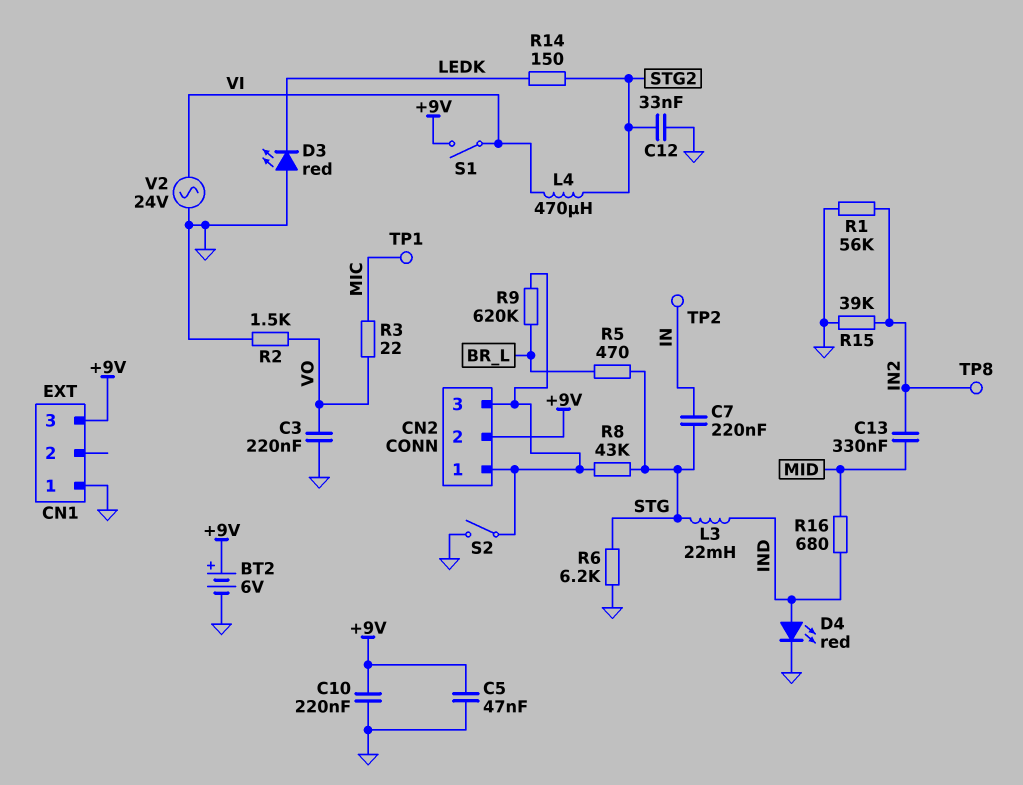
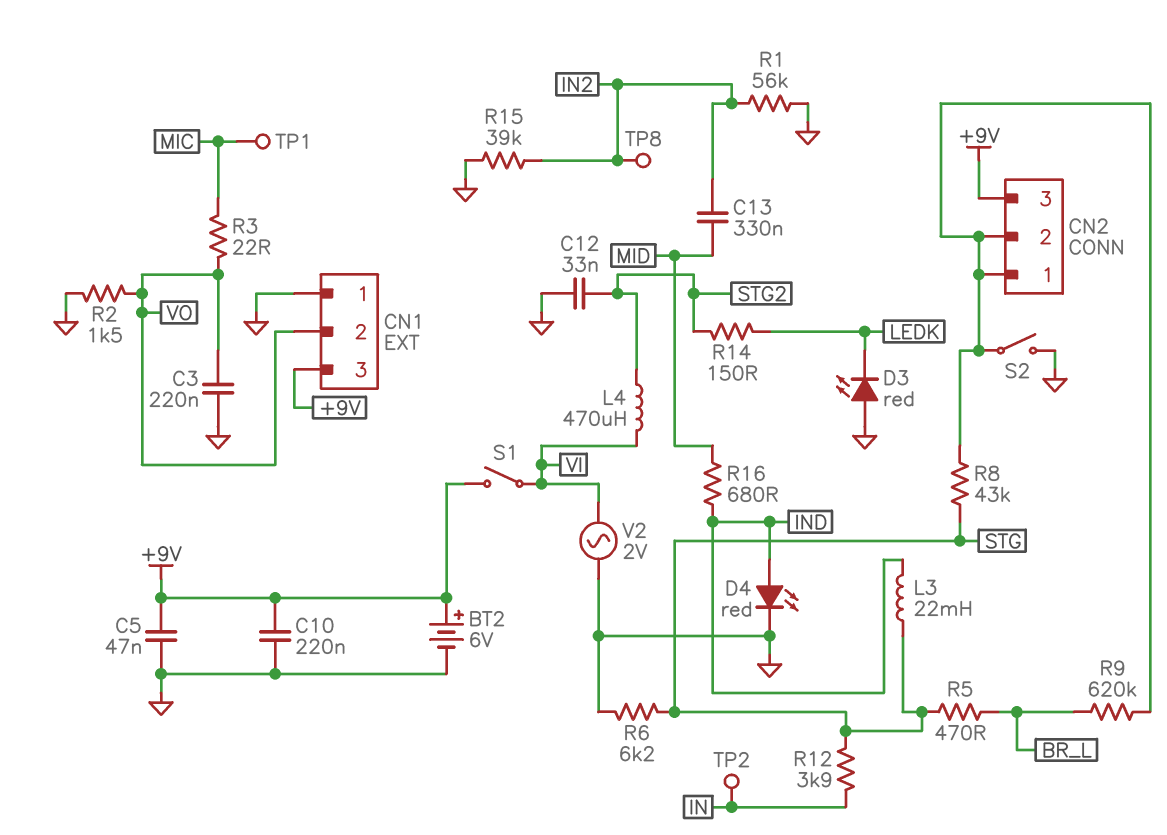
C7: 220nF (IN, STG) -> none
CN1 pin 2: none -> VO
CN2 pin 2: +9V -> CN2/1
CN2 pin 3: CN2/1 -> +9V
R12: none -> 3.9k (IN, STG)
V2: AC 24V (GND, VI) -> AC 2V (GND, VI)

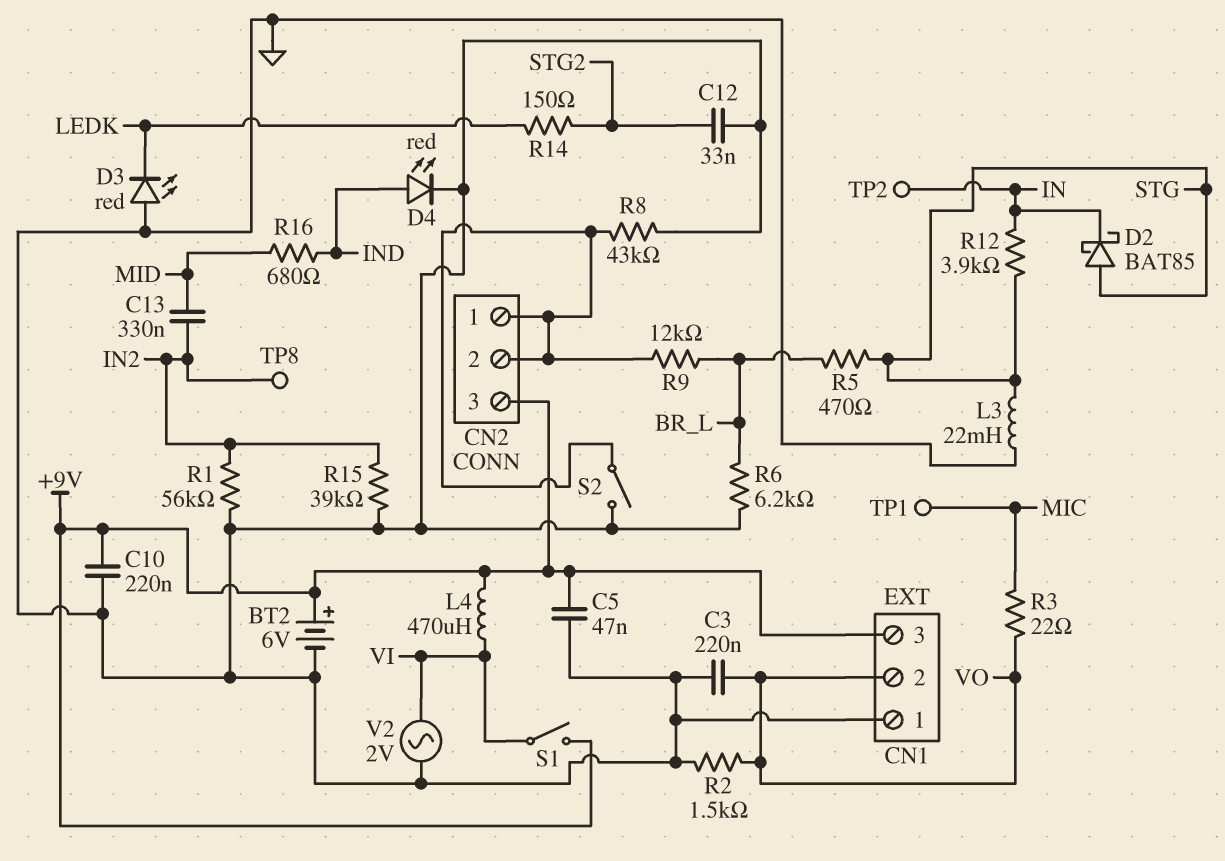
D2: none -> schottky BAT85 (A STG, K IN)
L3: 22mH (IND, STG) -> 22mH (GND, STG)
L4: 470uH (STG2, VI) -> 470uH (+9V, VI)
R6: 6.2k (GND, STG) -> 6.2k (BR_L, GND)
R8: 43k (CN2/1, STG) -> 43k (CN2/1, GND)
R9: 620k (BR_L, CN2/1) -> 12k (BR_L, CN2/1)

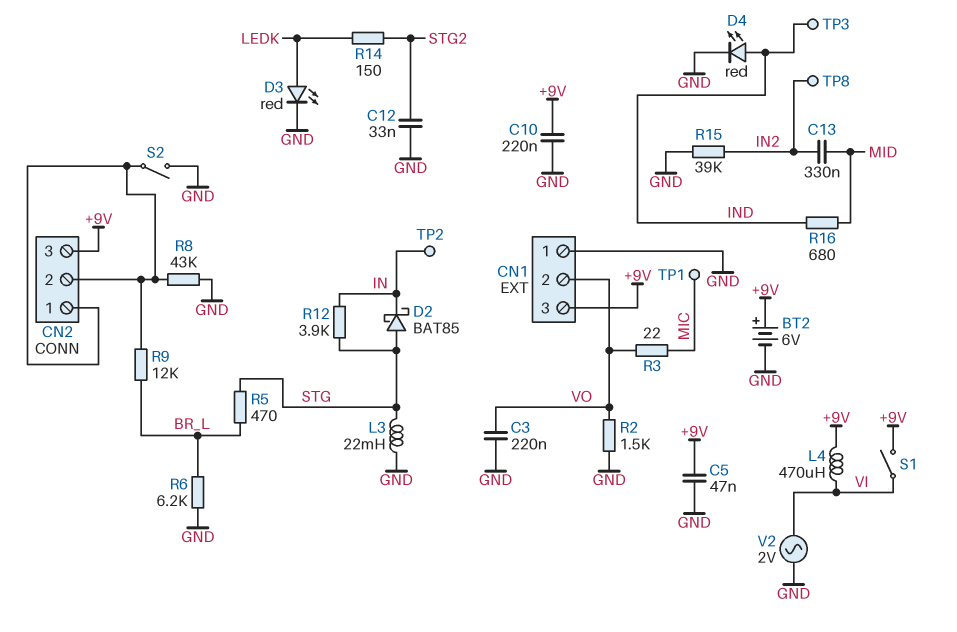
D3: LED red (A GND, K LEDK) -> LED red (A LEDK, K GND)
R1: 56k (GND, IN2) -> none
TP3: none -> test point (IND)

